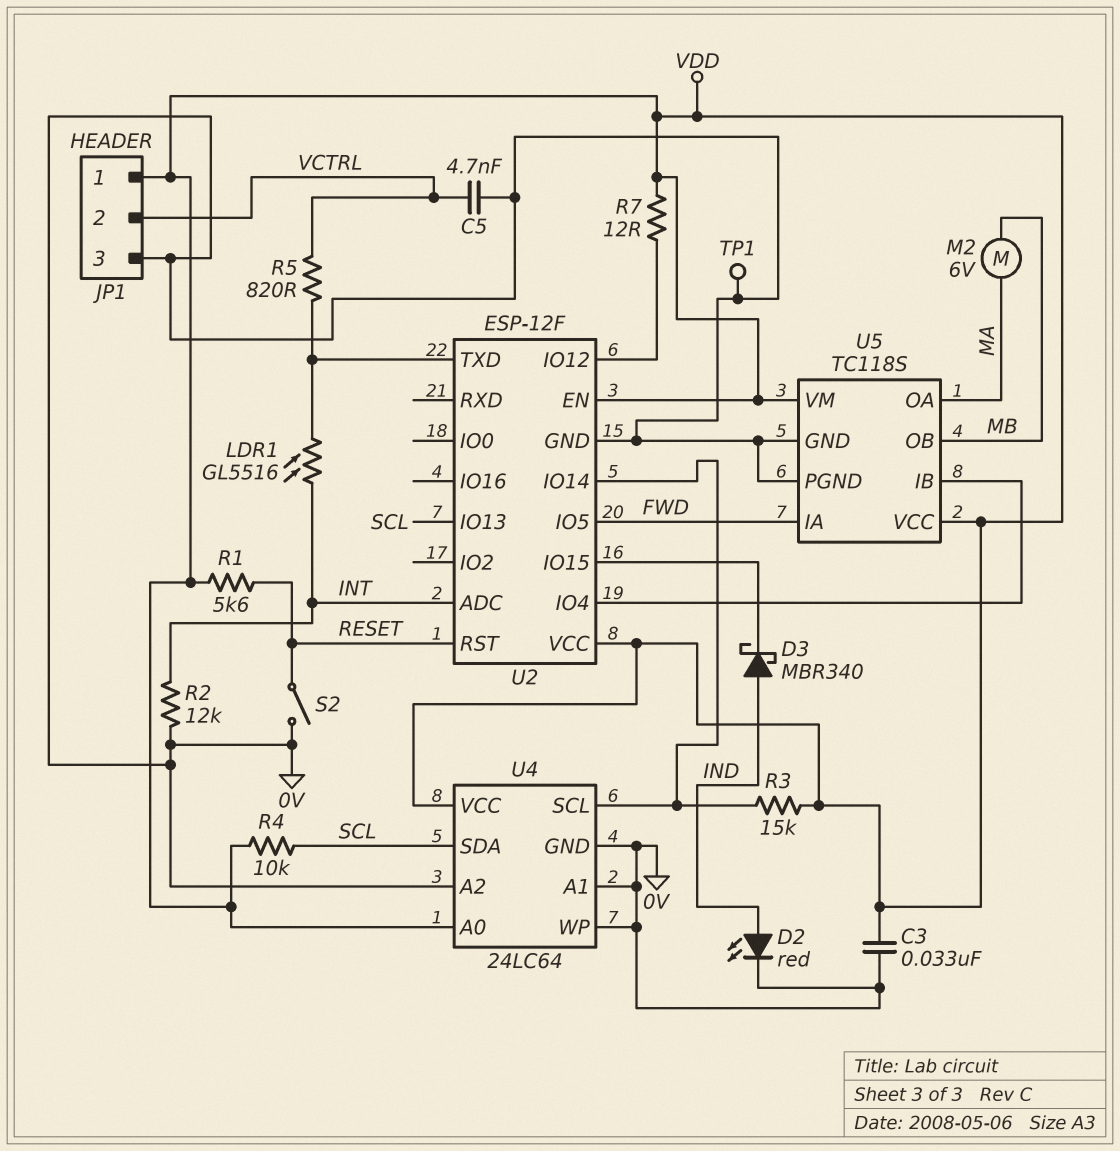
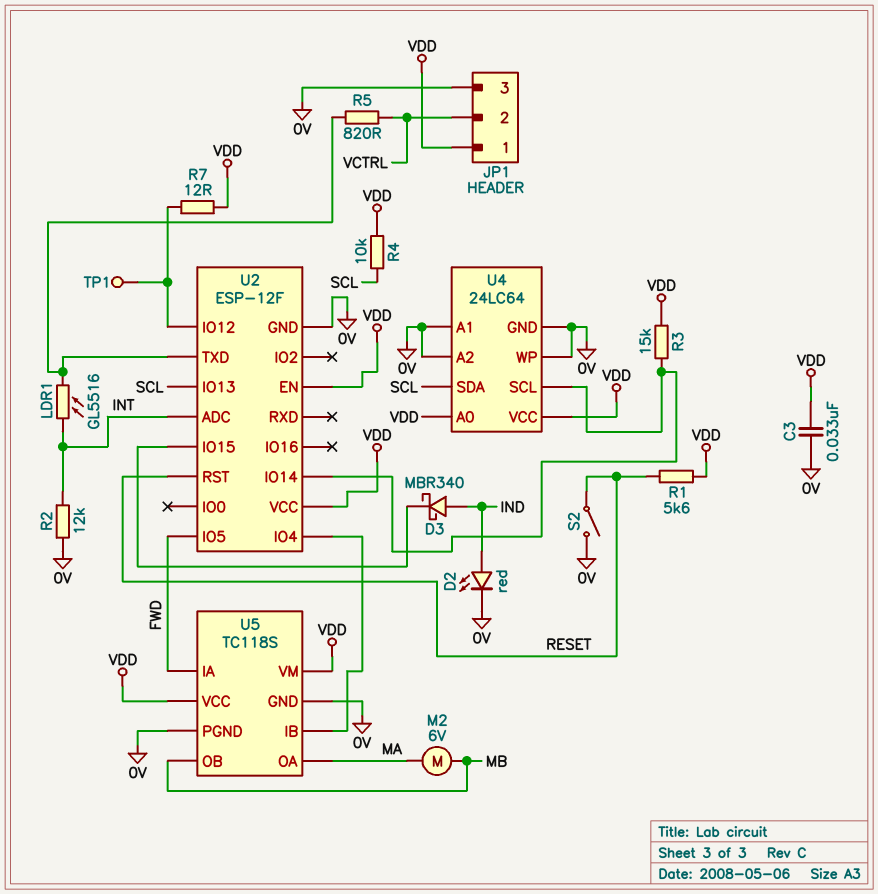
C5: 4.7nF (0V, VCTRL) -> none
TP1: test point (0V) -> test point (U2/IO12)

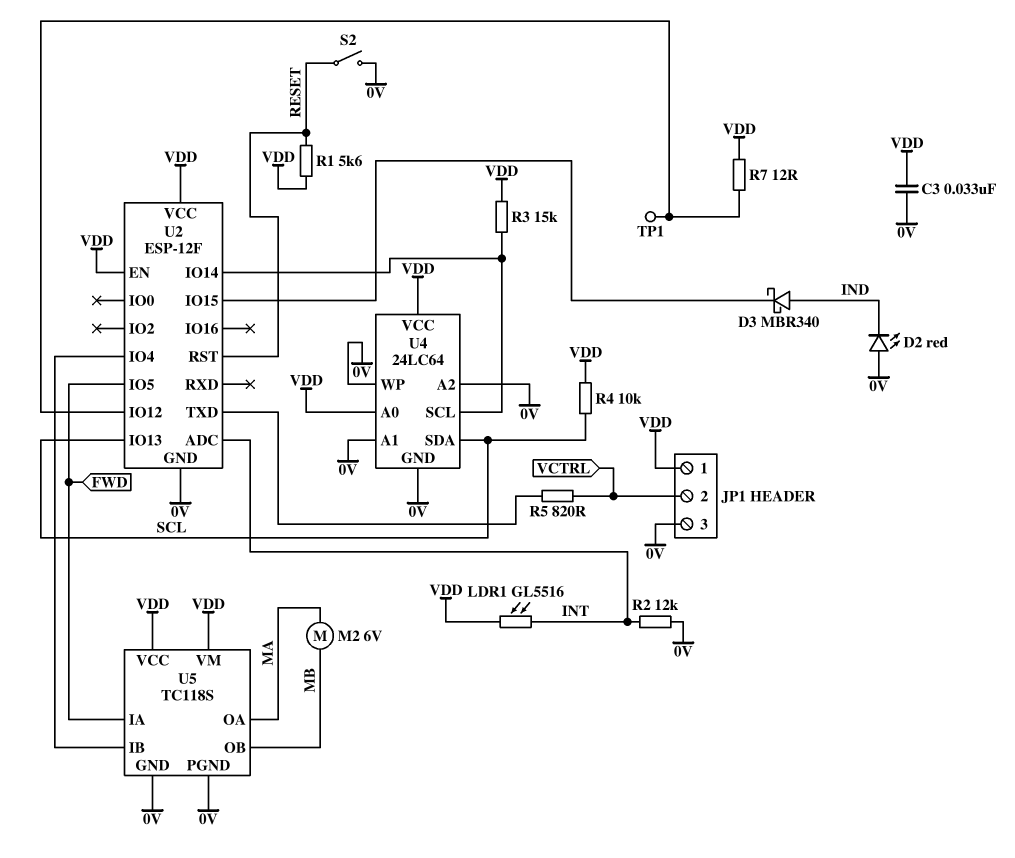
D2: LED red (A IND, K 0V) -> LED red (A 0V, K IND)
LDR1: GL5516 (INT, U2/TXD) -> GL5516 (INT, VDD)

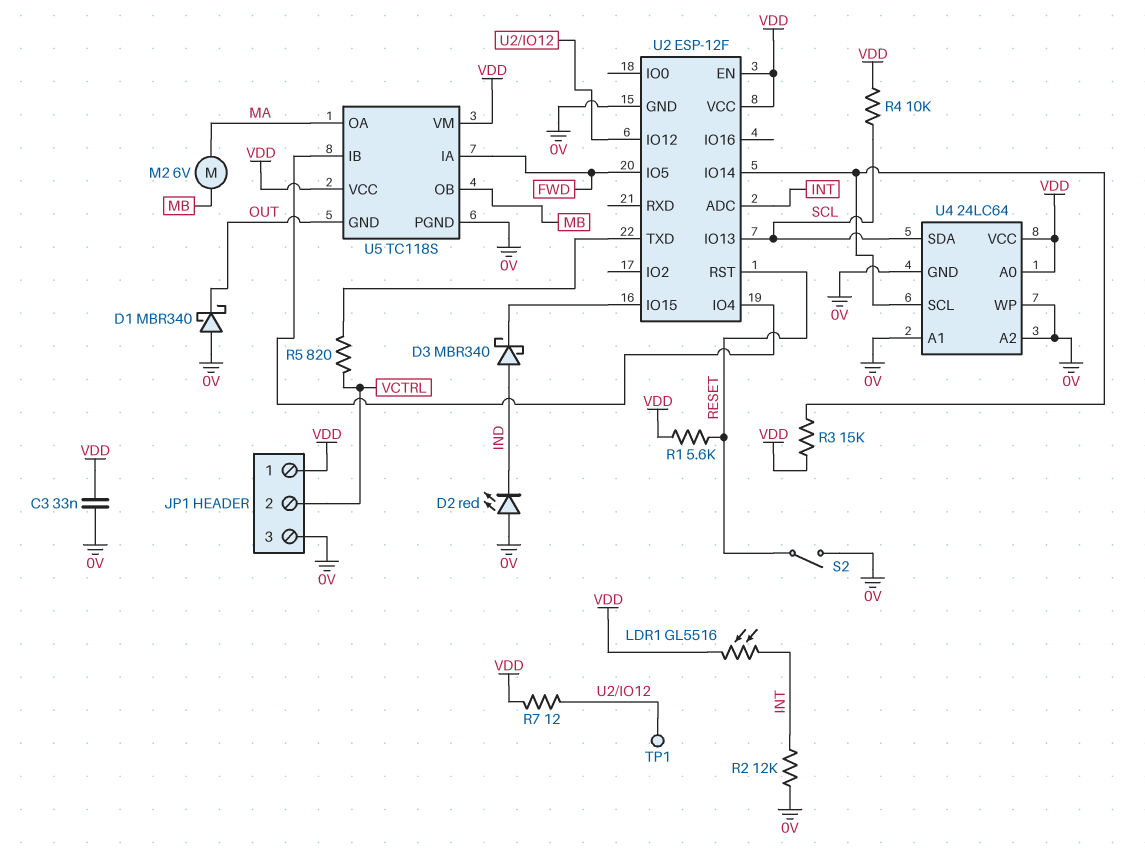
D1: none -> schottky MBR340 (A 0V, K OUT)
U5 pin GND: 0V -> OUT

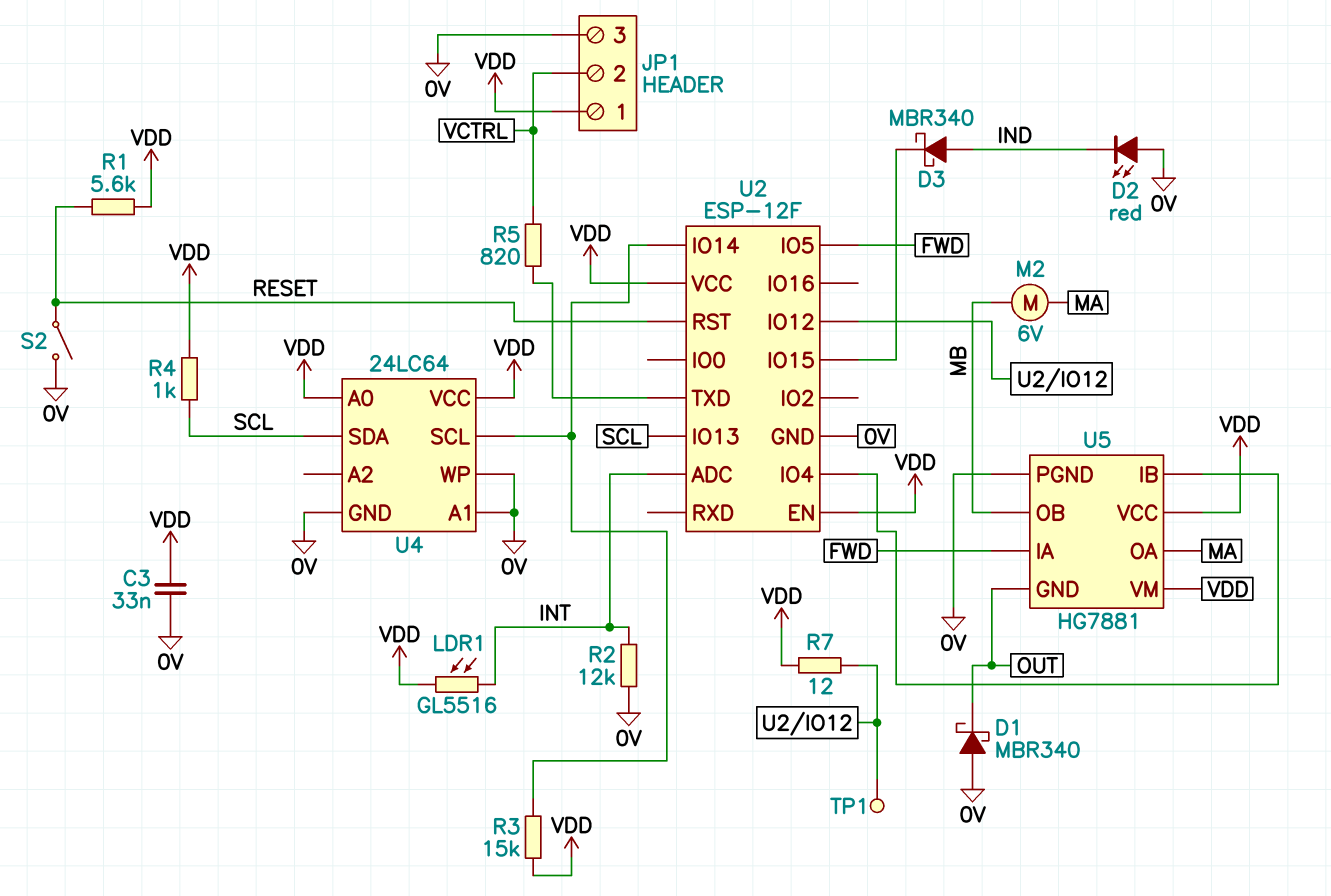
R4: 10k (SCL, VDD) -> 1k (SCL, VDD)
U4 pin A2: 0V -> none
U5: TC118S -> HG7881

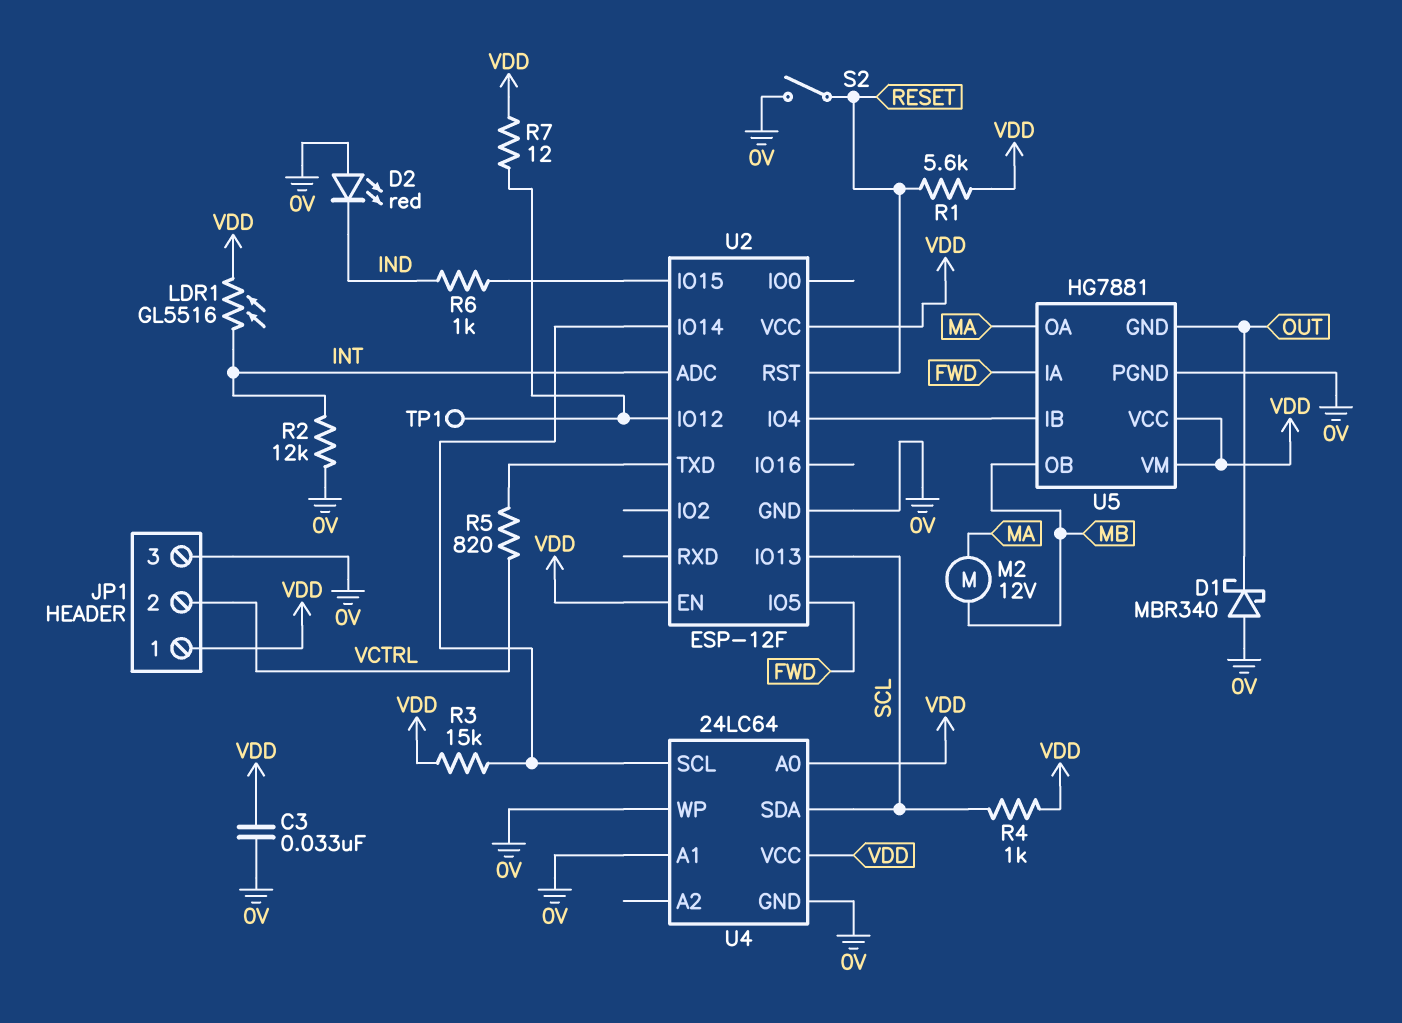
D3: schottky MBR340 (A IND, K U2/IO15) -> none
M2: motor 6V (MA, MB) -> motor 12V (MA, MB)
R6: none -> 1k (IND, U2/IO15)

